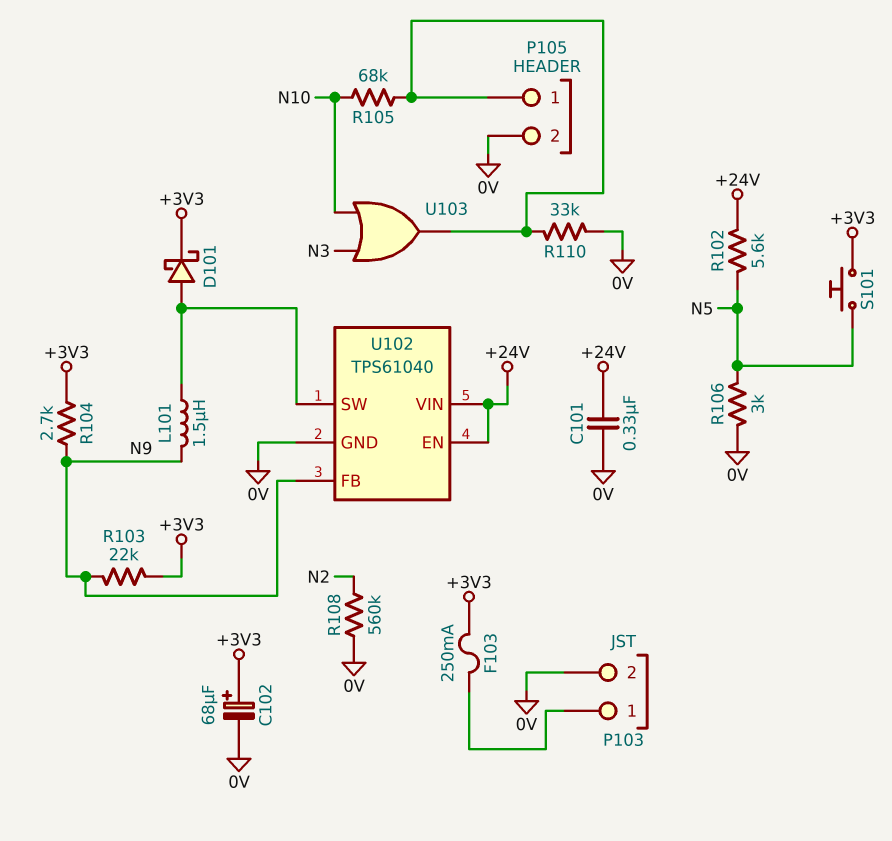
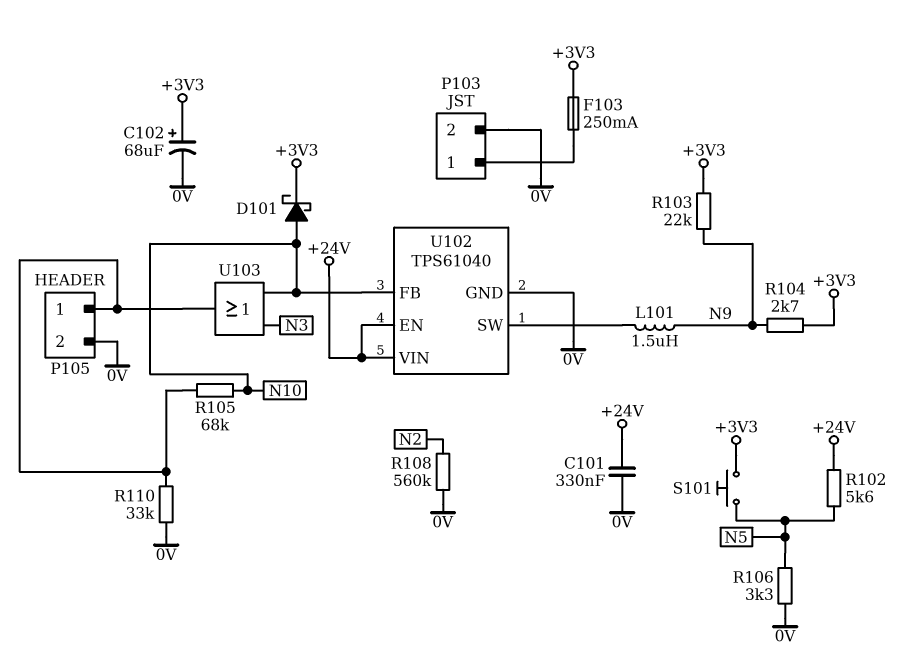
D101: schottky (A U102/SW, K +3V3) -> schottky (A N10, K +3V3)
R106: 3k (0V, N5) -> 3.3k (0V, N5)
U102 pin FB: N9 -> N10

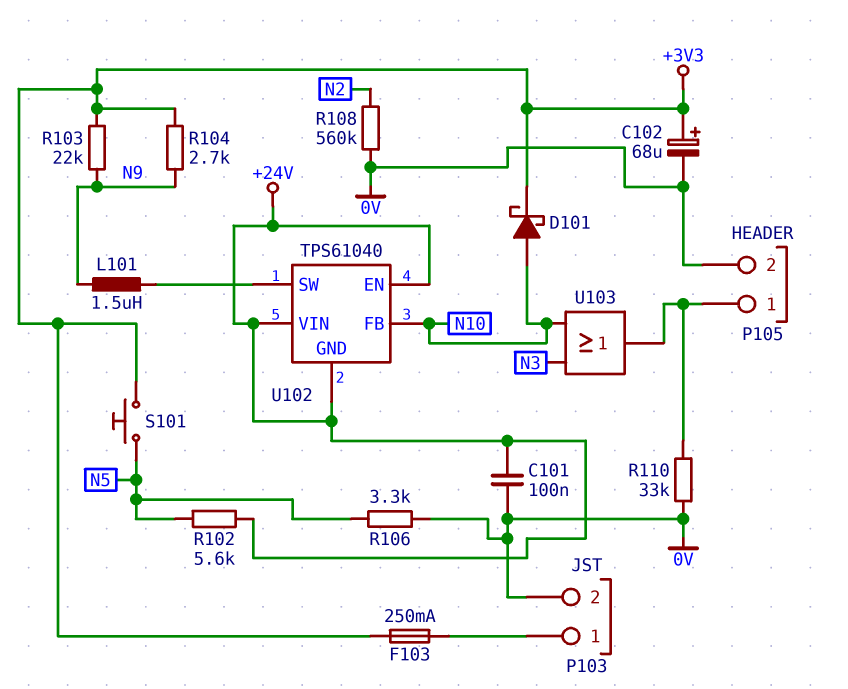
C101: 330nF (+24V, 0V) -> 100nF (+24V, 0V)
R105: 68k (N10, P105/1) -> none
U102 pin GND: 0V -> +24V

